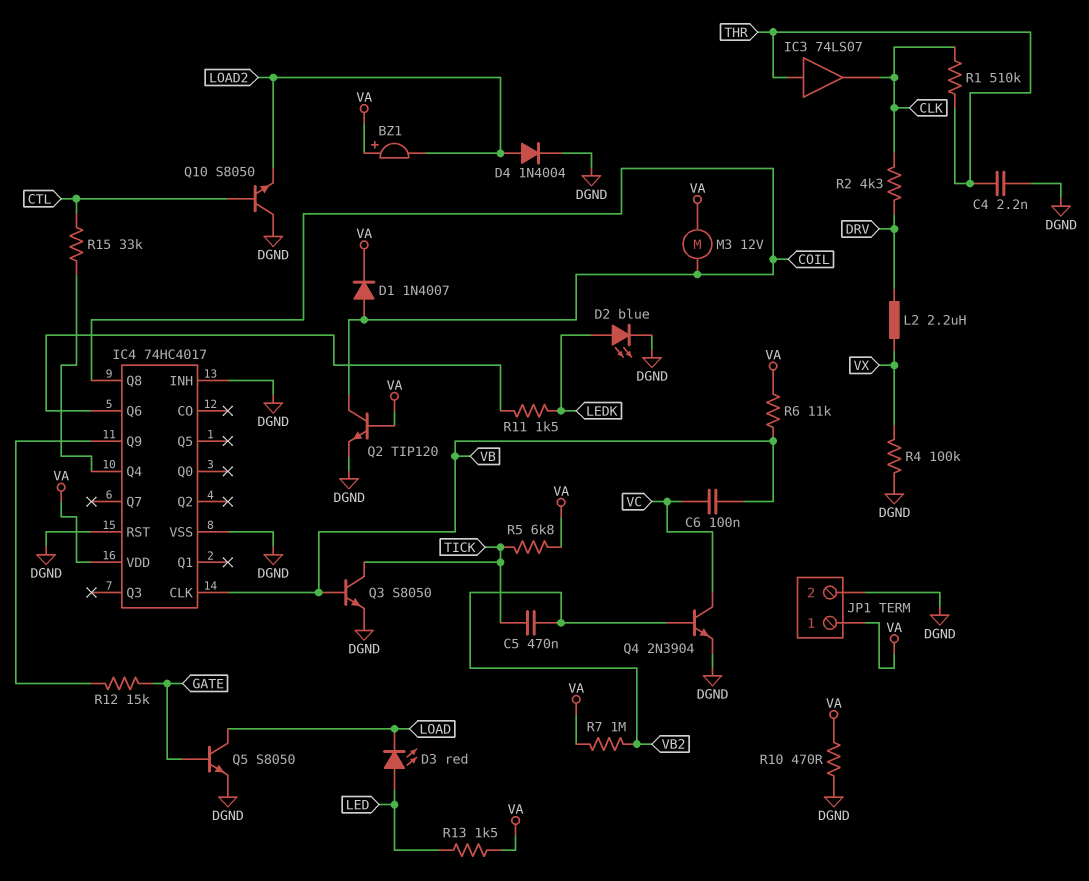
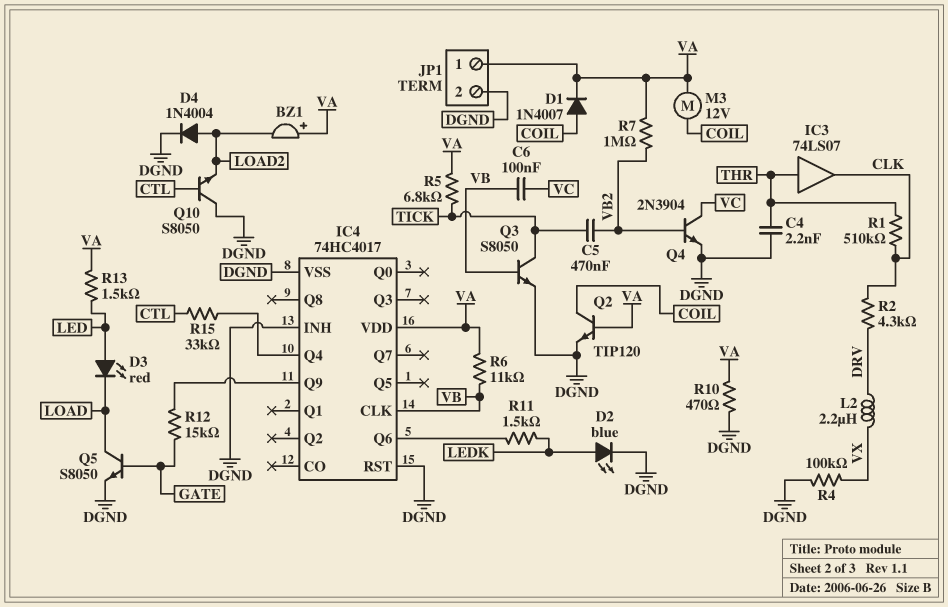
IC4 pin Q8: COIL -> none

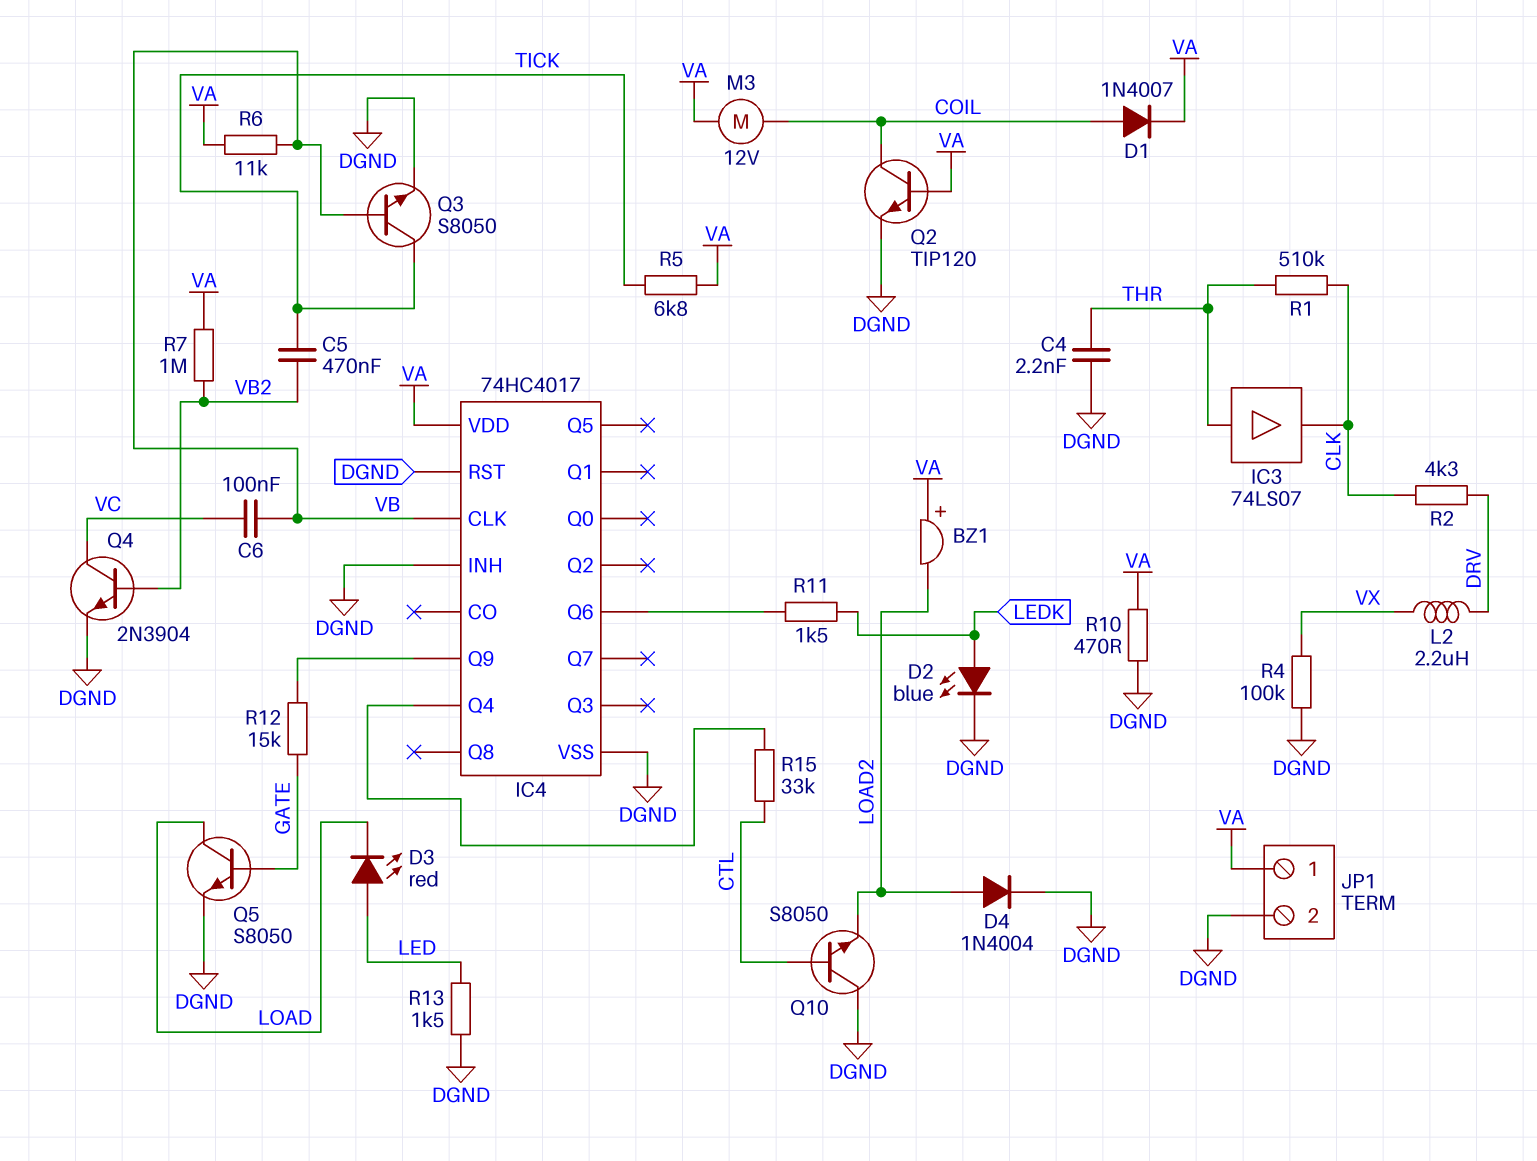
R13: 1.5k (LED, VA) -> 1.5k (DGND, LED)

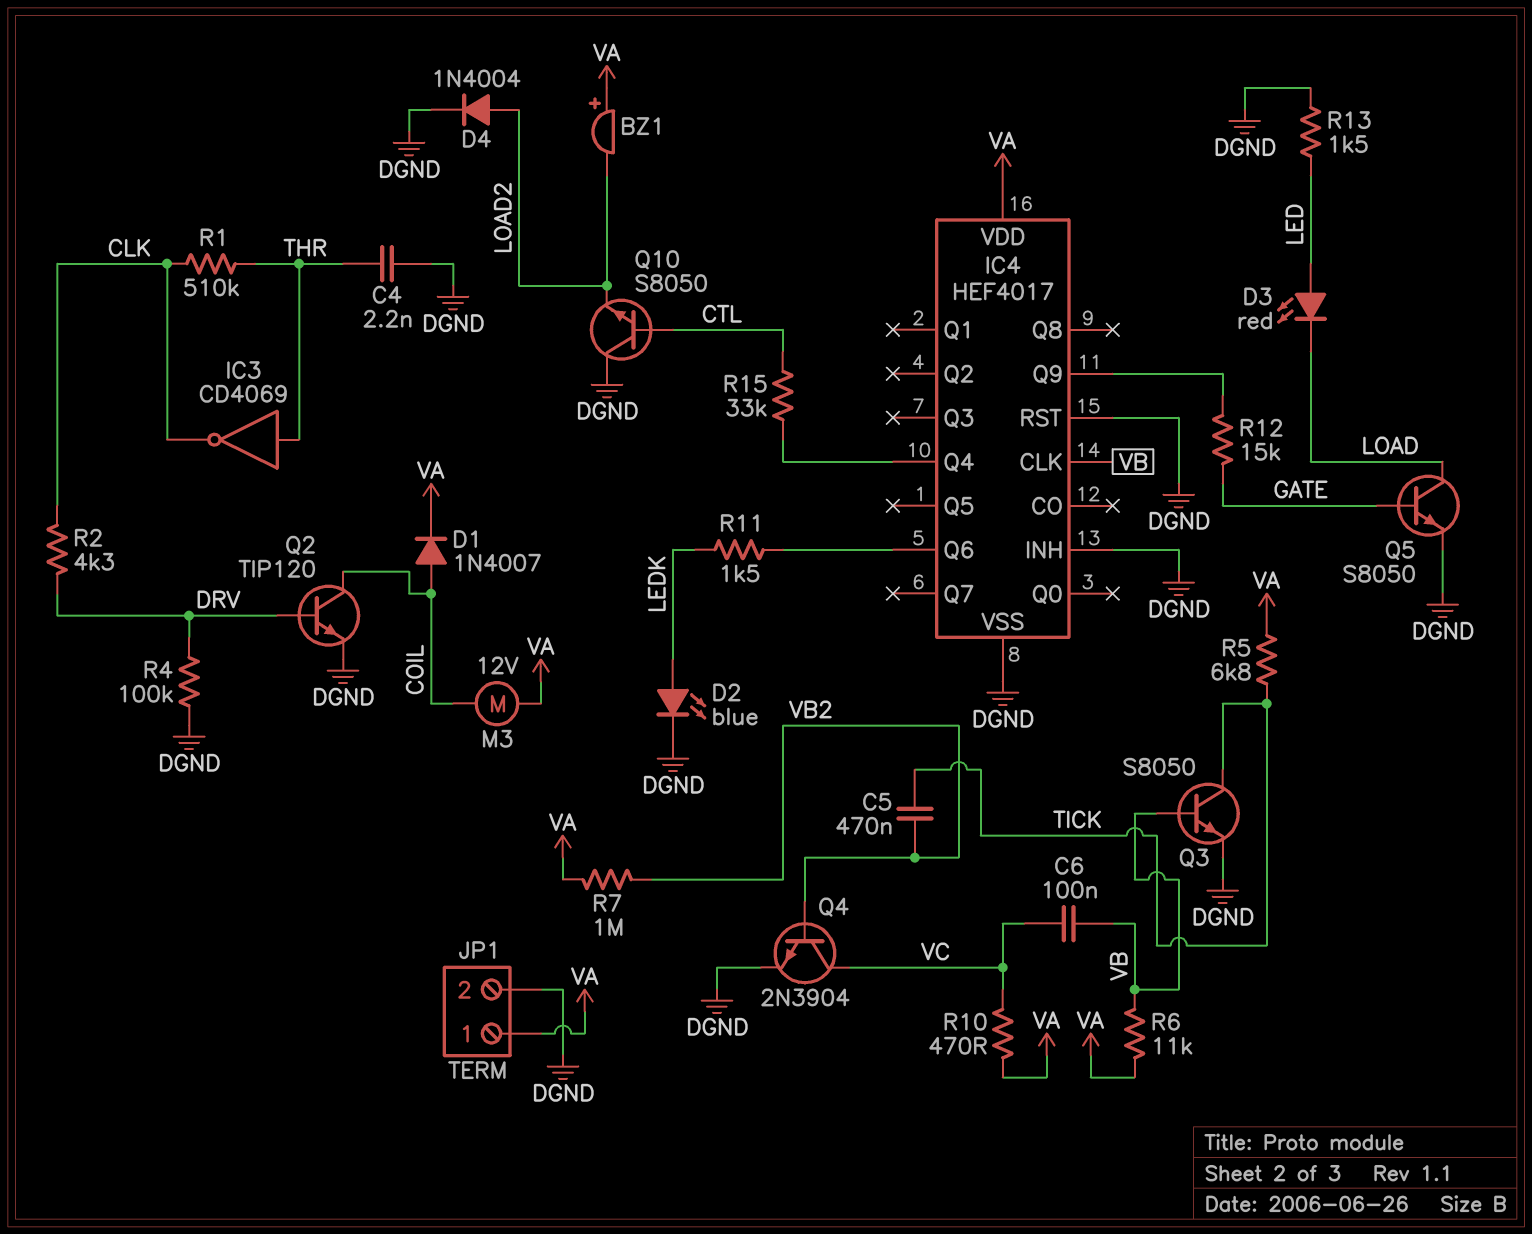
IC3: buffer 74LS07 (in THR, out CLK) -> NOT CD4069 (in THR, out CLK)
IC4: 74HC4017 -> HEF4017
L2: 2.2uH (DRV, VX) -> none
Q2: NPN TIP120 (B VA, C COIL, E DGND) -> NPN TIP120 (B DRV, C COIL, E DGND)
R4: 100k (DGND, VX) -> 100k (DGND, DRV)
R10: 470 (DGND, VA) -> 470 (VA, VC)

